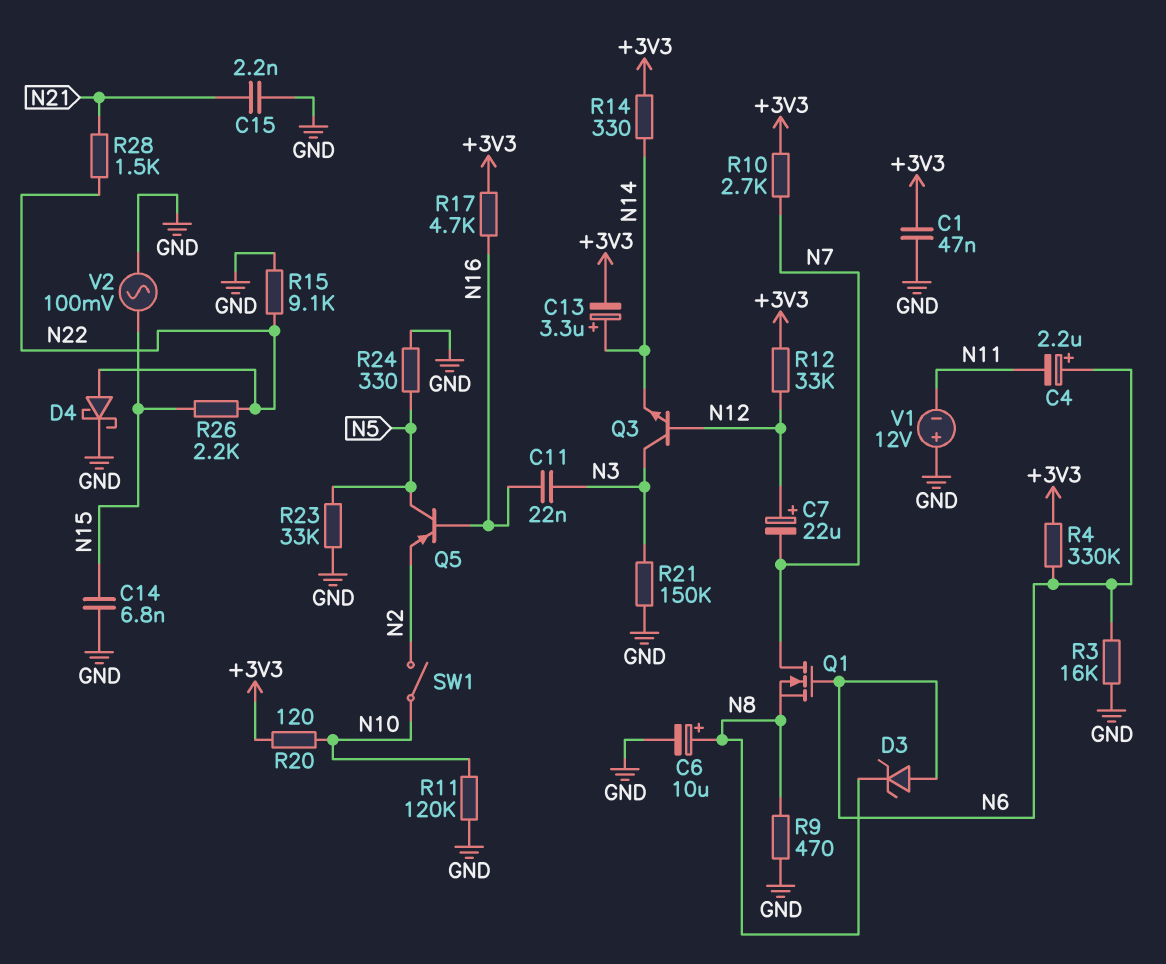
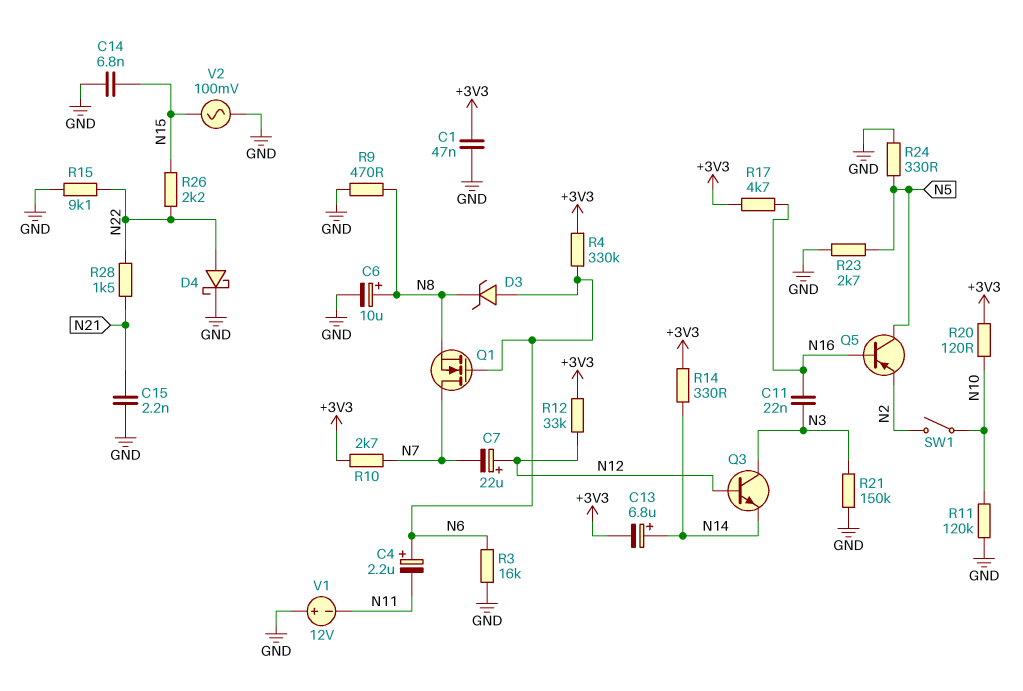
C13: 3.3uF (plus N14, minus +3V3) -> 6.8uF (plus N14, minus +3V3)
R23: 33k (GND, N5) -> 2.7k (GND, N5)

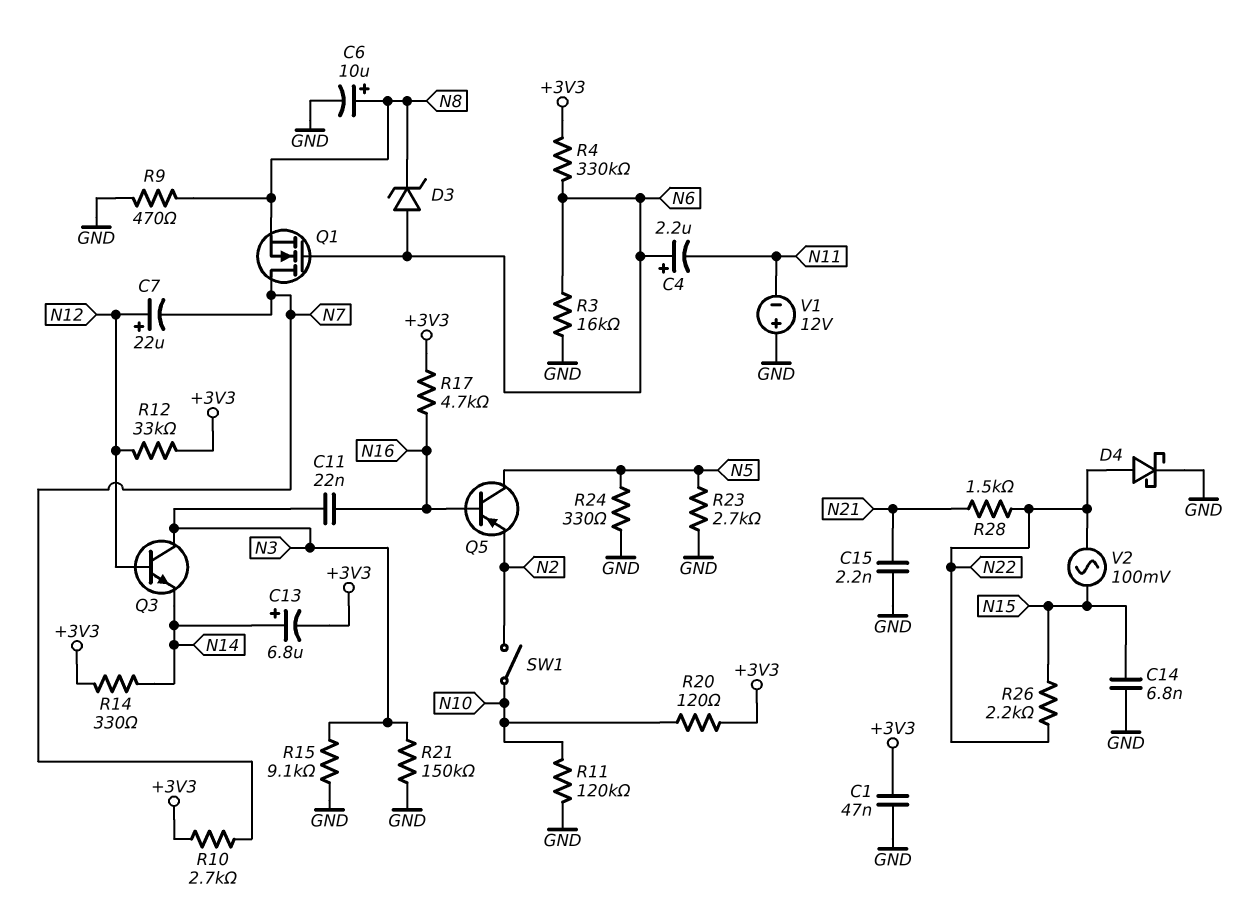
R15: 9.1k (GND, N22) -> 9.1k (GND, N3)
V2: AC 100mV (GND, N15) -> AC 100mV (N15, N22)

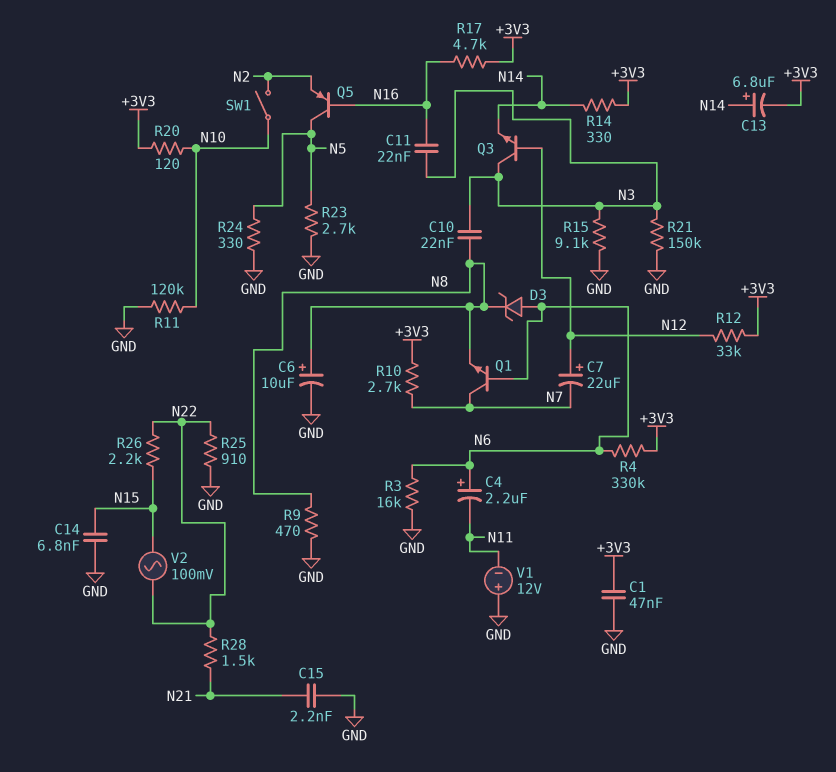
C10: none -> 22nF (N3, N8)
D4: schottky (A N22, K GND) -> none
Q1: NMOS (G N6, D N7, S N8) -> NPN (B N6, C N7, E N8)
R25: none -> 910 (GND, N22)

